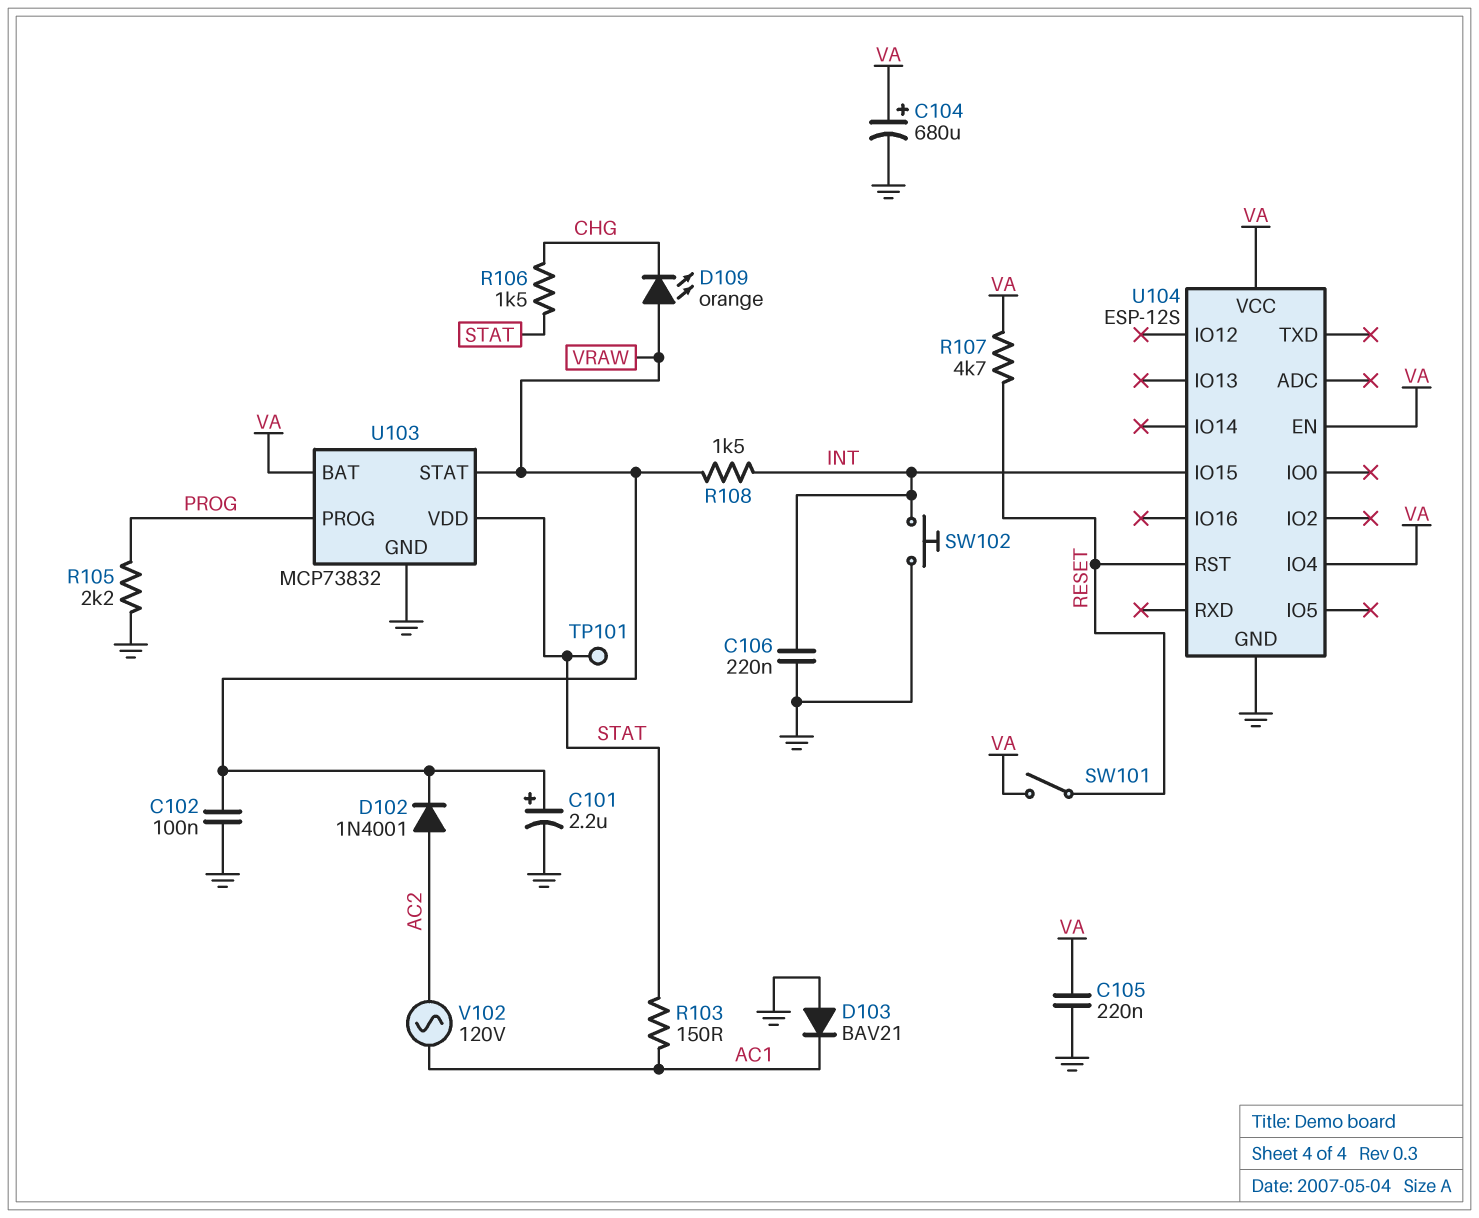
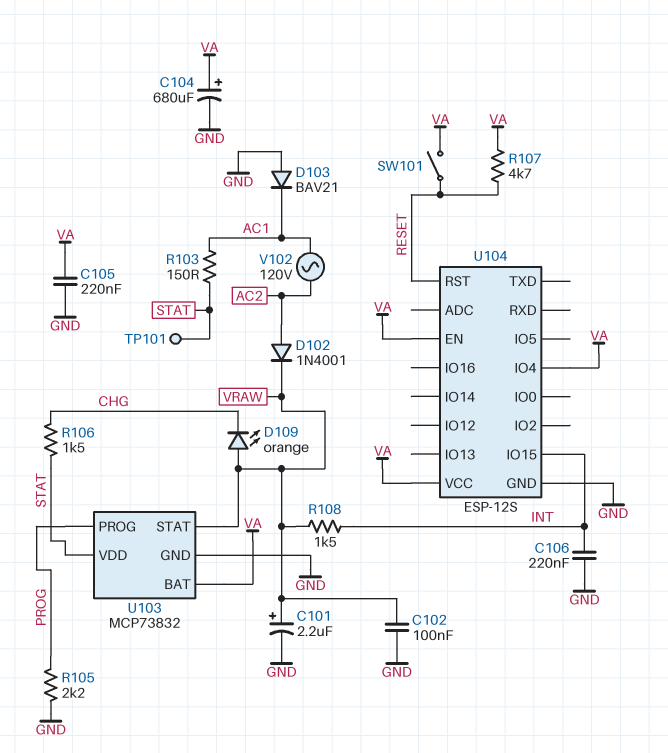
SW102: button (GND, INT) -> none

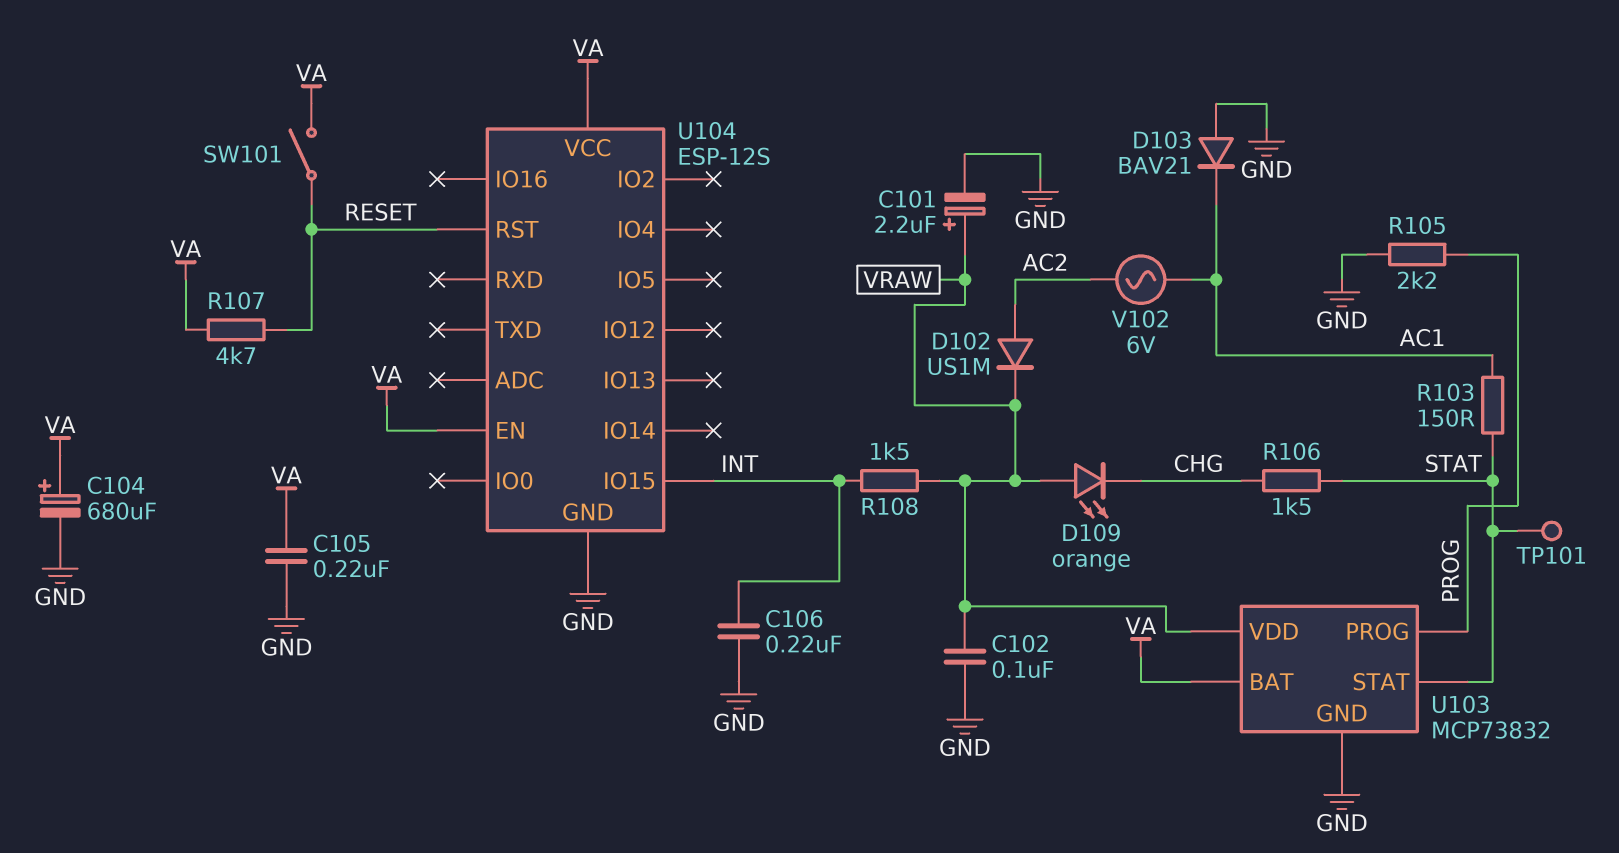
D102: diode 1N4001 (A AC2, K VRAW) -> diode US1M (A AC2, K VRAW)
U103 pin STAT: VRAW -> STAT
U103 pin VDD: STAT -> VRAW
U104 pin IO4: VA -> none
V102: AC 120V (AC1, AC2) -> AC 6V (AC1, AC2)

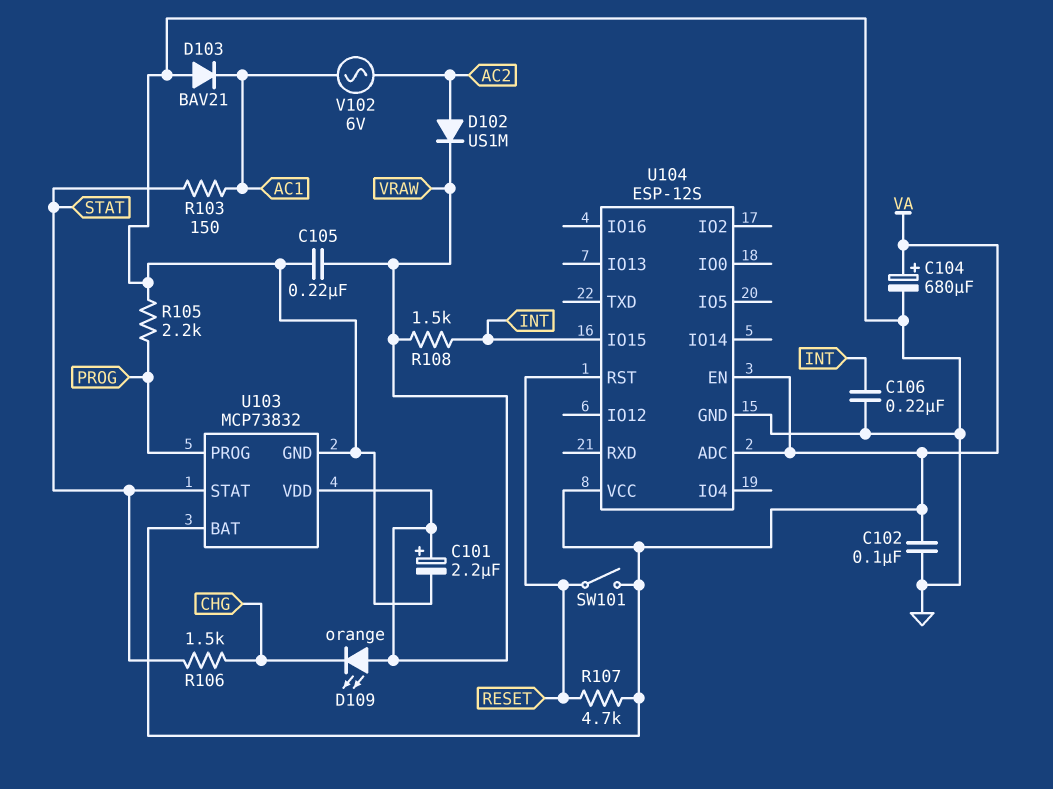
C102: 100nF (GND, VRAW) -> 100nF (GND, VA)
C105: 220nF (GND, VA) -> 220nF (GND, VRAW)
TP101: test point (STAT) -> none
U104 pin ADC: none -> VA

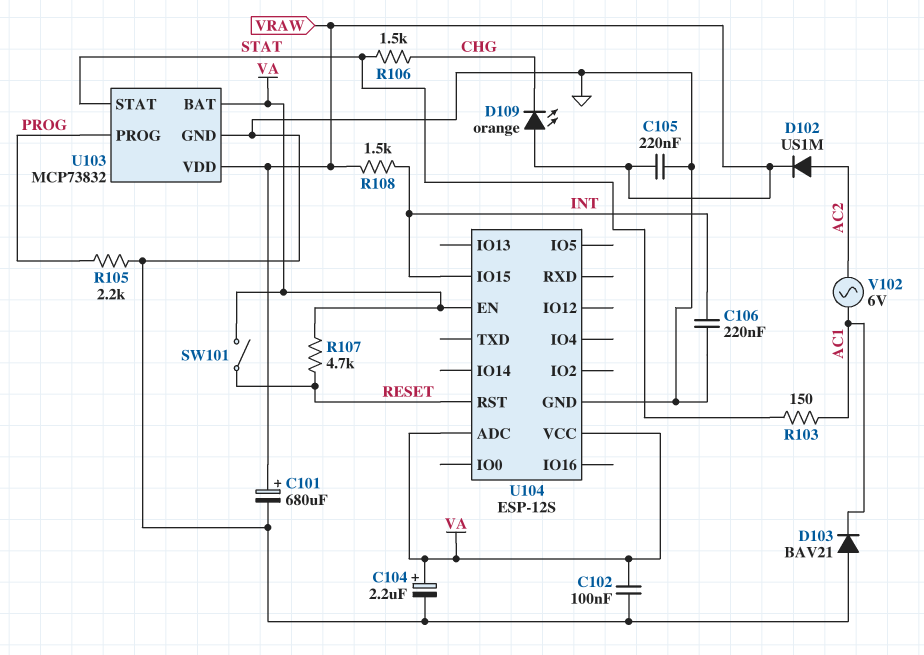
C101: 2.2uF (plus VRAW, minus GND) -> 680uF (plus VRAW, minus GND)
C104: 680uF (plus VA, minus GND) -> 2.2uF (plus VA, minus GND)

